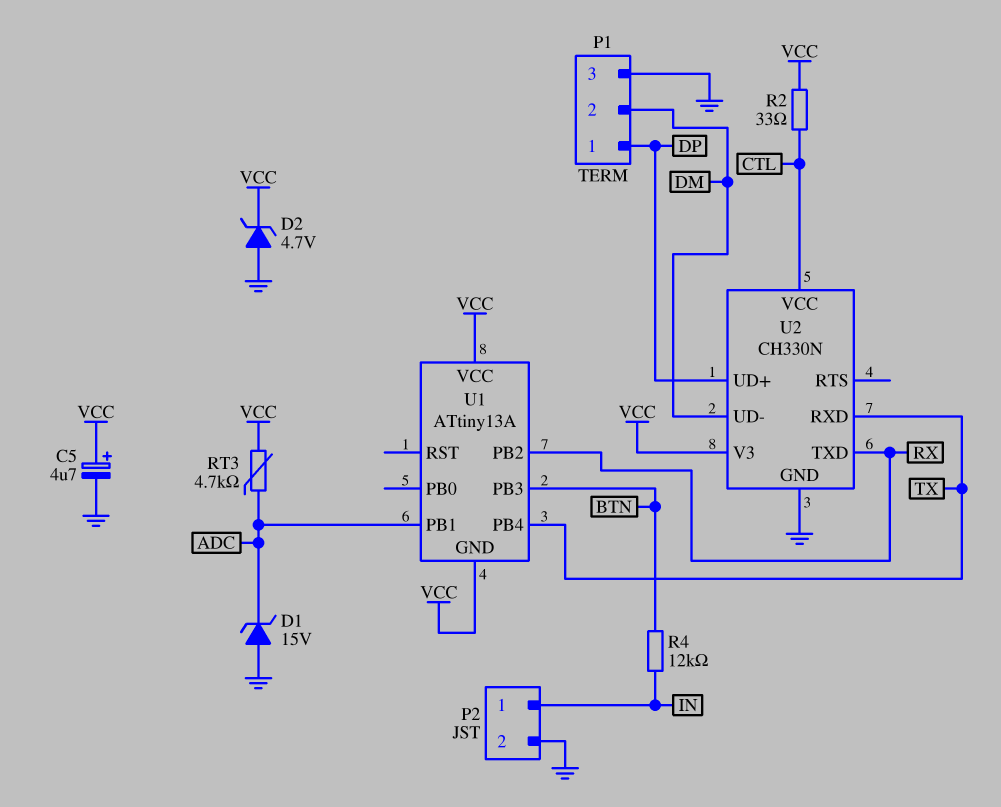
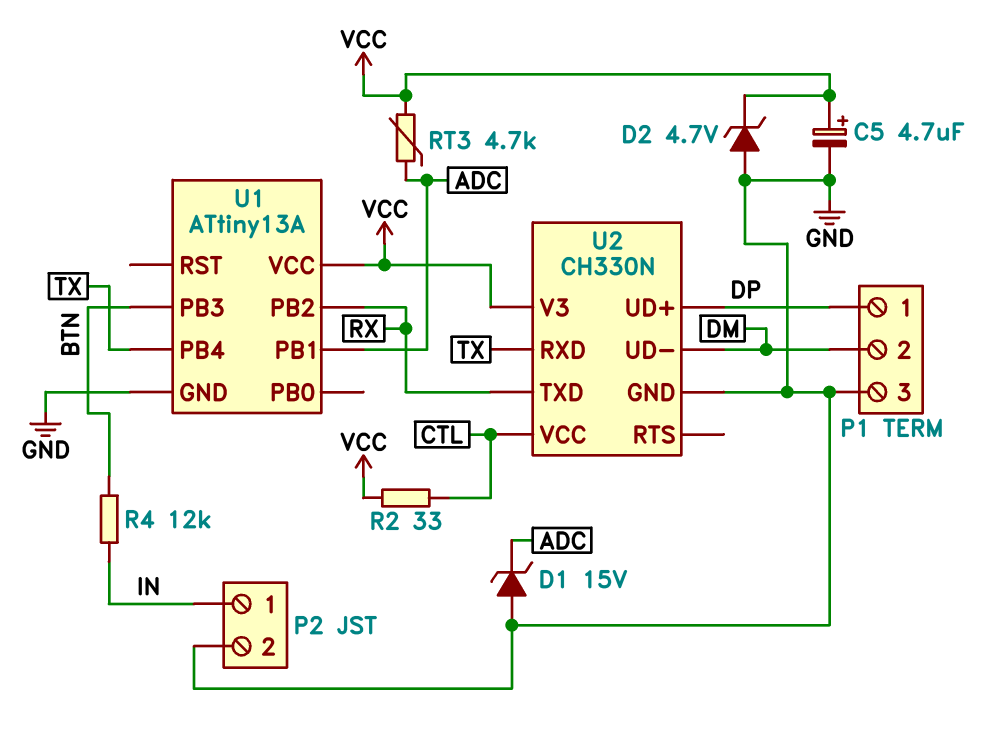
U1 pin GND: VCC -> GND

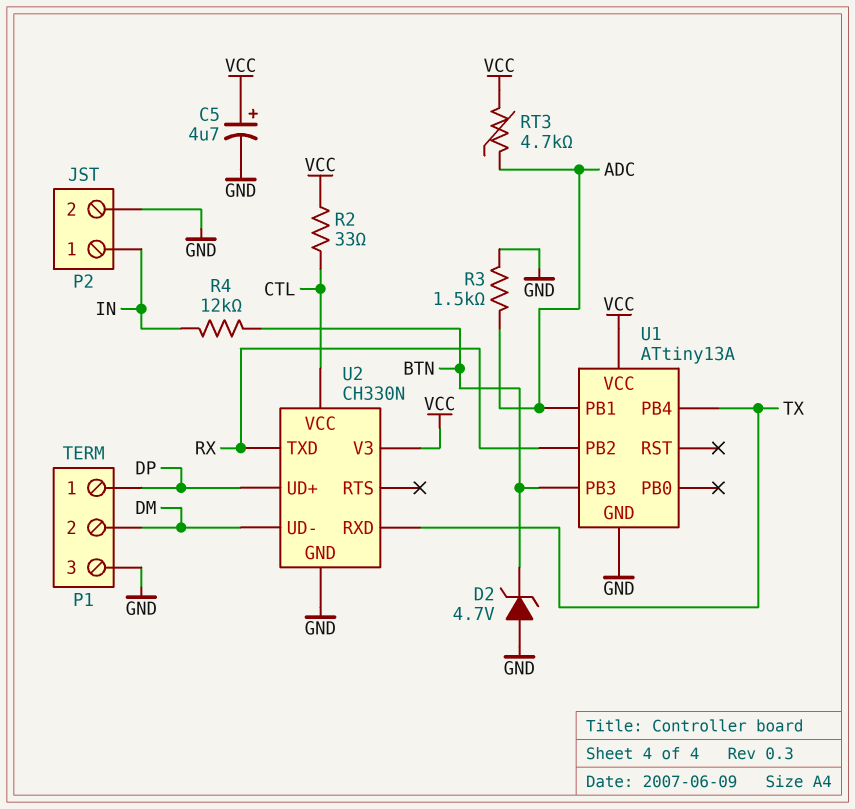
D1: zener 15V (A GND, K ADC) -> none
D2: zener 4.7V (A GND, K VCC) -> zener 4.7V (A GND, K BTN)
R3: none -> 1.5k (ADC, GND)

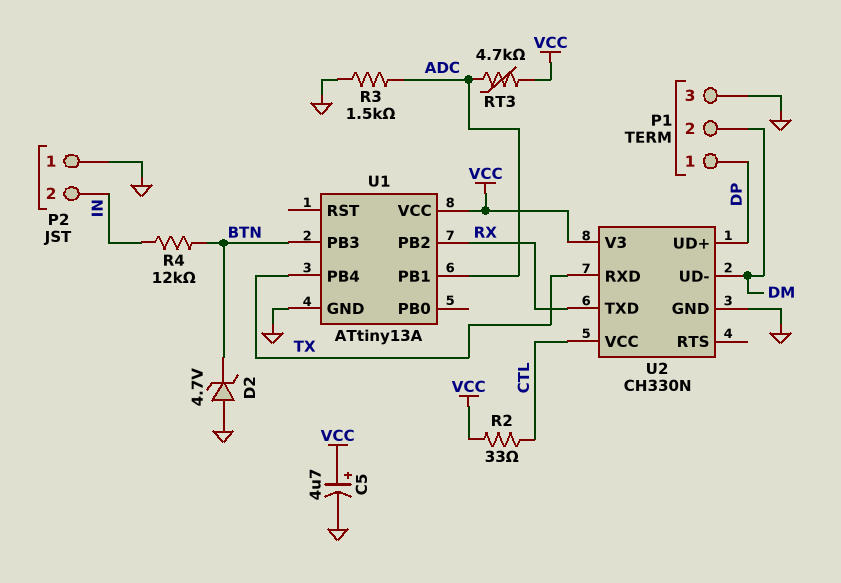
P2 pin 1: IN -> GND
P2 pin 2: GND -> IN

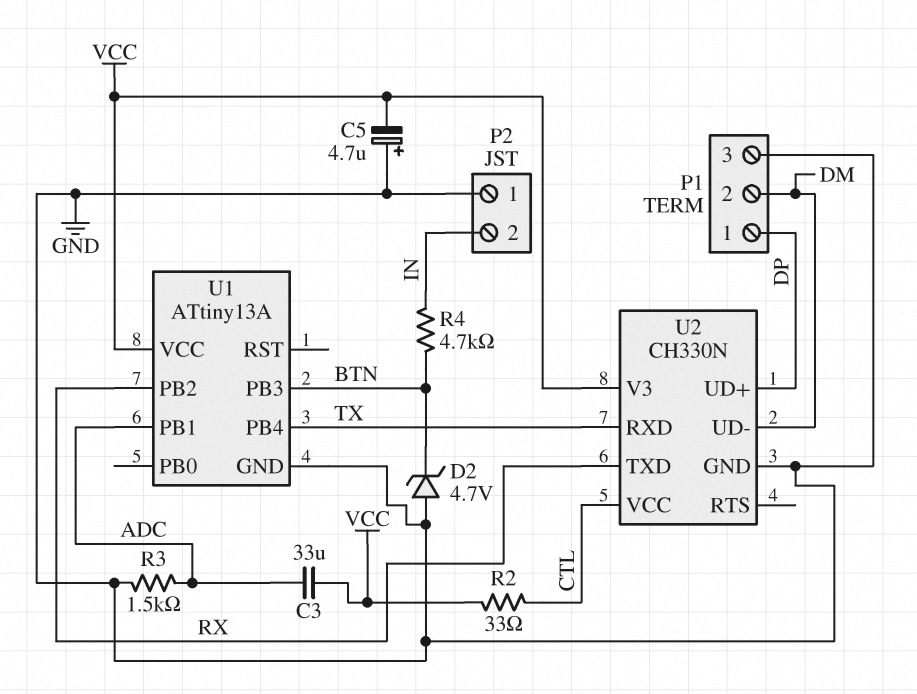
C3: none -> 33uF (ADC, VCC)
C5: 4.7uF (plus VCC, minus GND) -> 4.7uF (plus GND, minus VCC)
R4: 12k (BTN, IN) -> 4.7k (BTN, IN)
RT3: 4.7k (ADC, VCC) -> none

